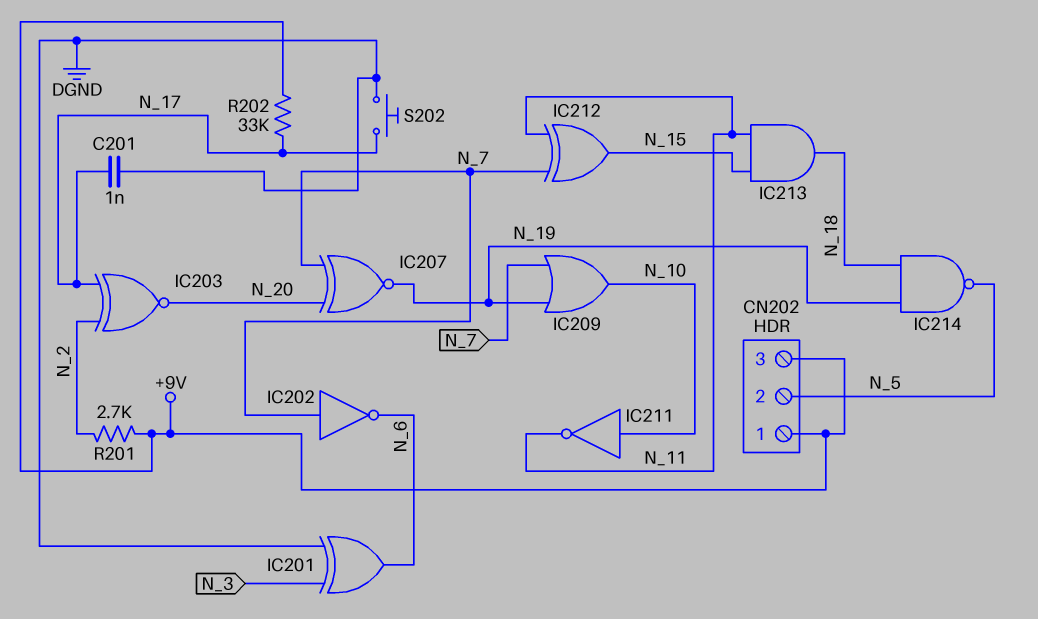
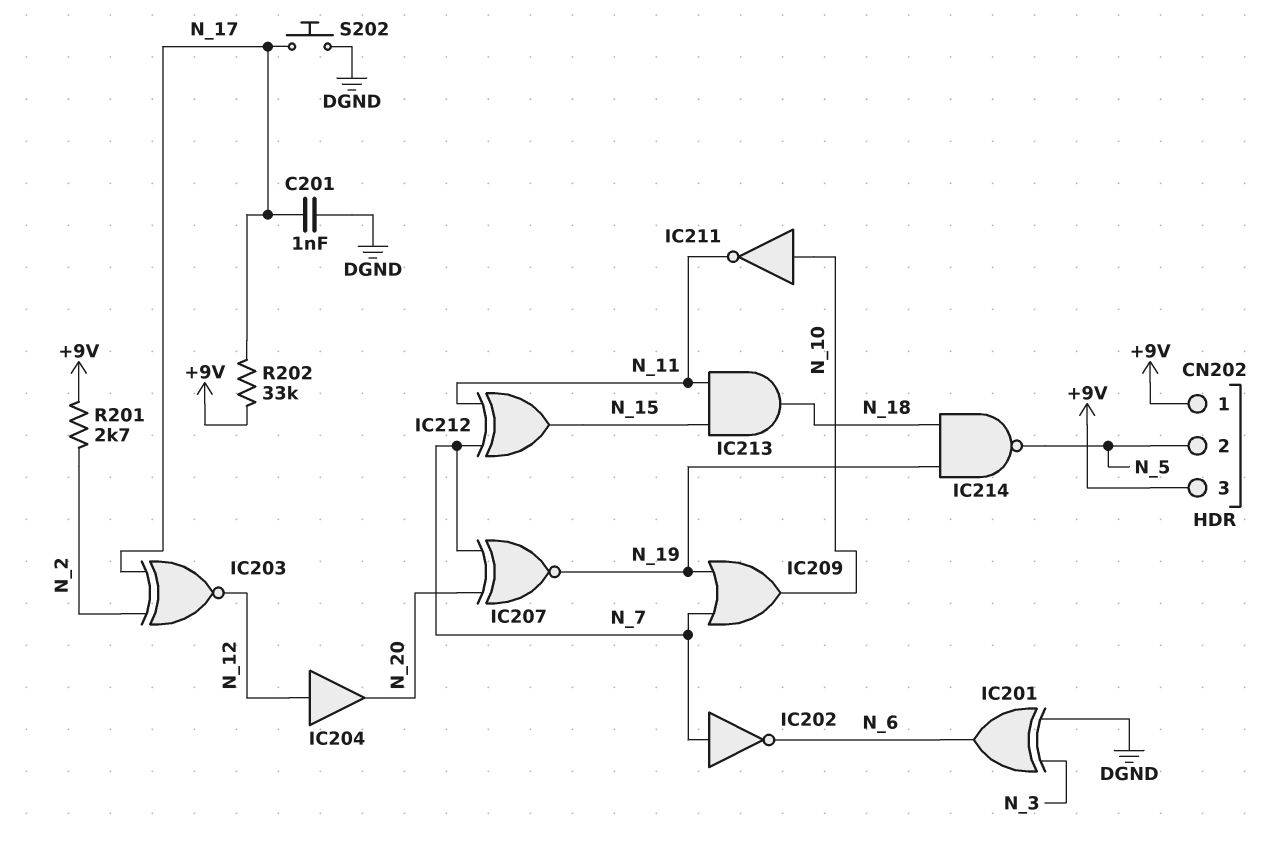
IC203: XNOR (in N_2, in N_17, out N_20) -> XNOR (in N_2, in N_17, out N_12)
IC204: none -> buffer (in N_12, out N_20)

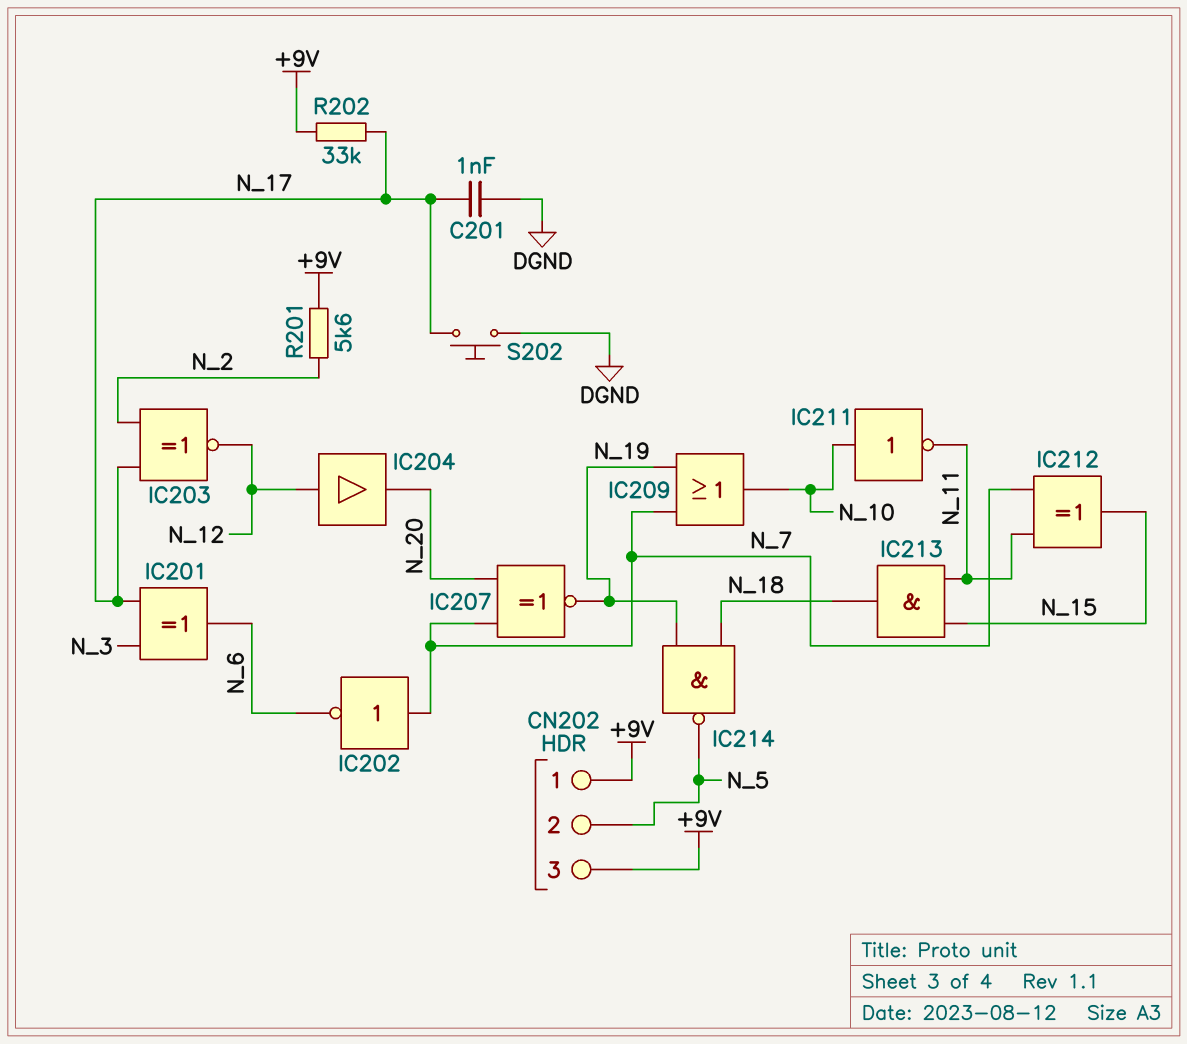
IC201: XOR (in DGND, in N_3, out N_6) -> XOR (in N_3, in N_17, out N_6)
R201: 2.7k (+9V, N_2) -> 5.6k (+9V, N_2)

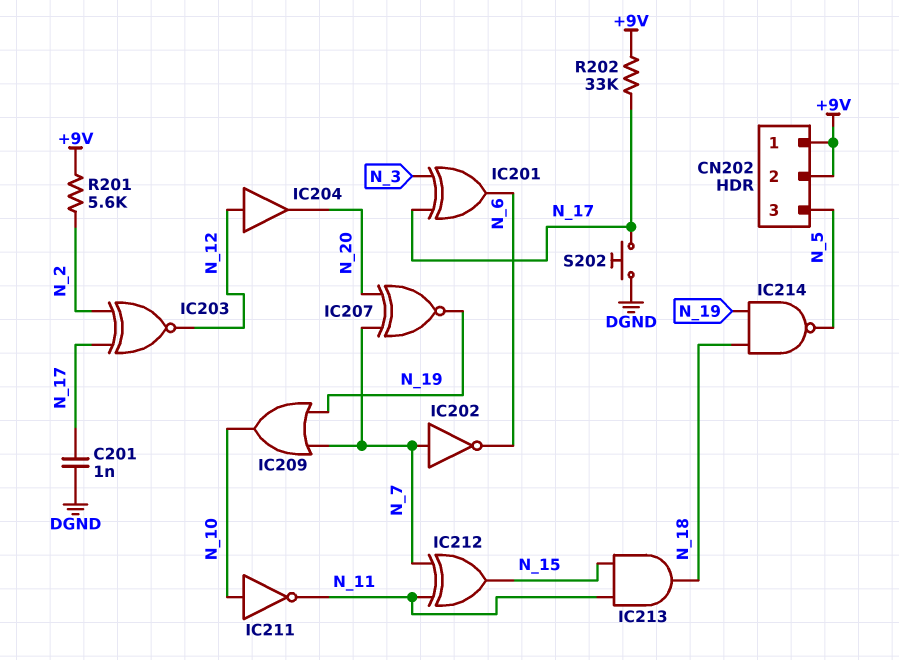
CN202 pin 2: N_5 -> +9V
CN202 pin 3: +9V -> N_5

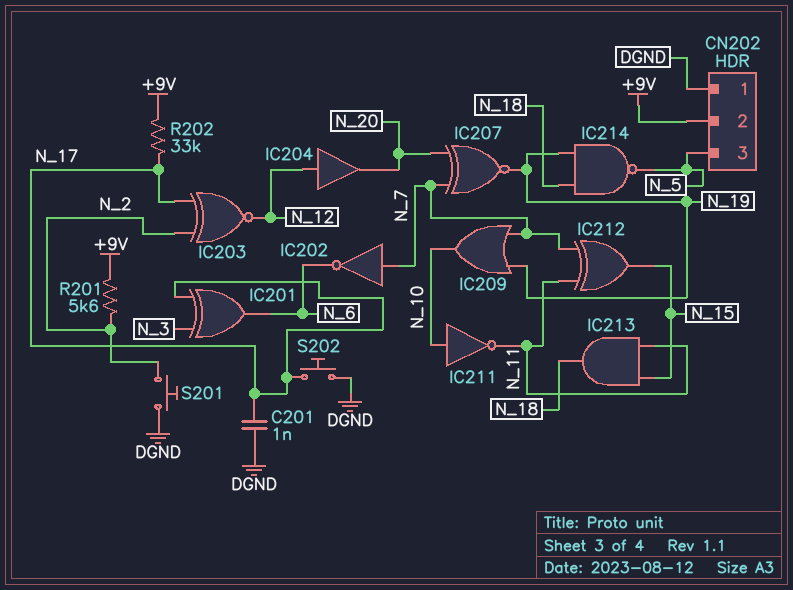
CN202 pin 1: +9V -> DGND
S201: none -> button (DGND, N_2)

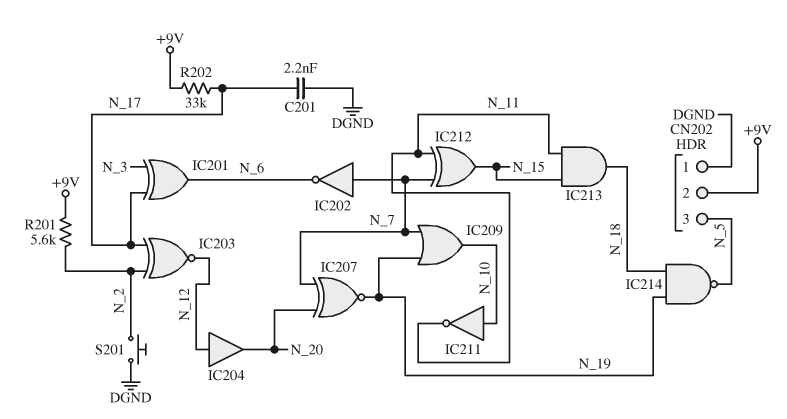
C201: 1nF (DGND, N_17) -> 2.2nF (DGND, N_17)
S202: button (DGND, N_17) -> none

